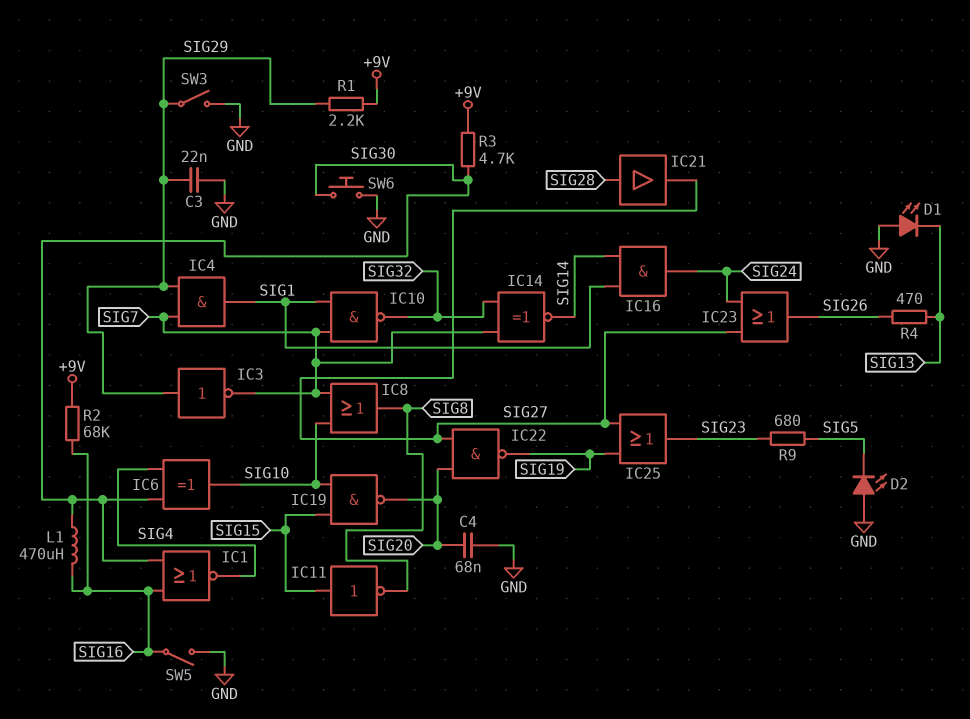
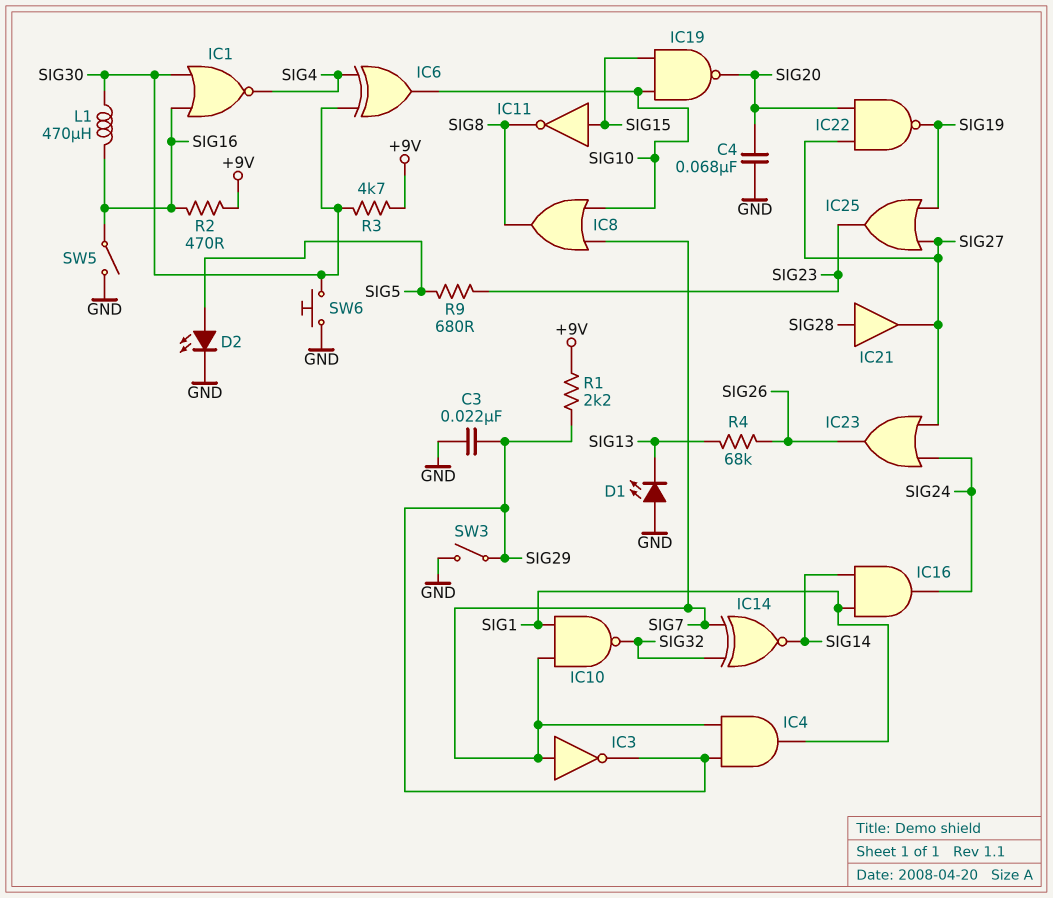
D2: LED (A GND, K SIG5) -> LED (A SIG5, K GND)
IC3: NOT (in SIG29, out SIG7) -> NOT (in SIG7, out SIG29)
R2: 68k (+9V, SIG16) -> 470 (+9V, SIG16)
R4: 470 (SIG13, SIG26) -> 68k (SIG13, SIG26)

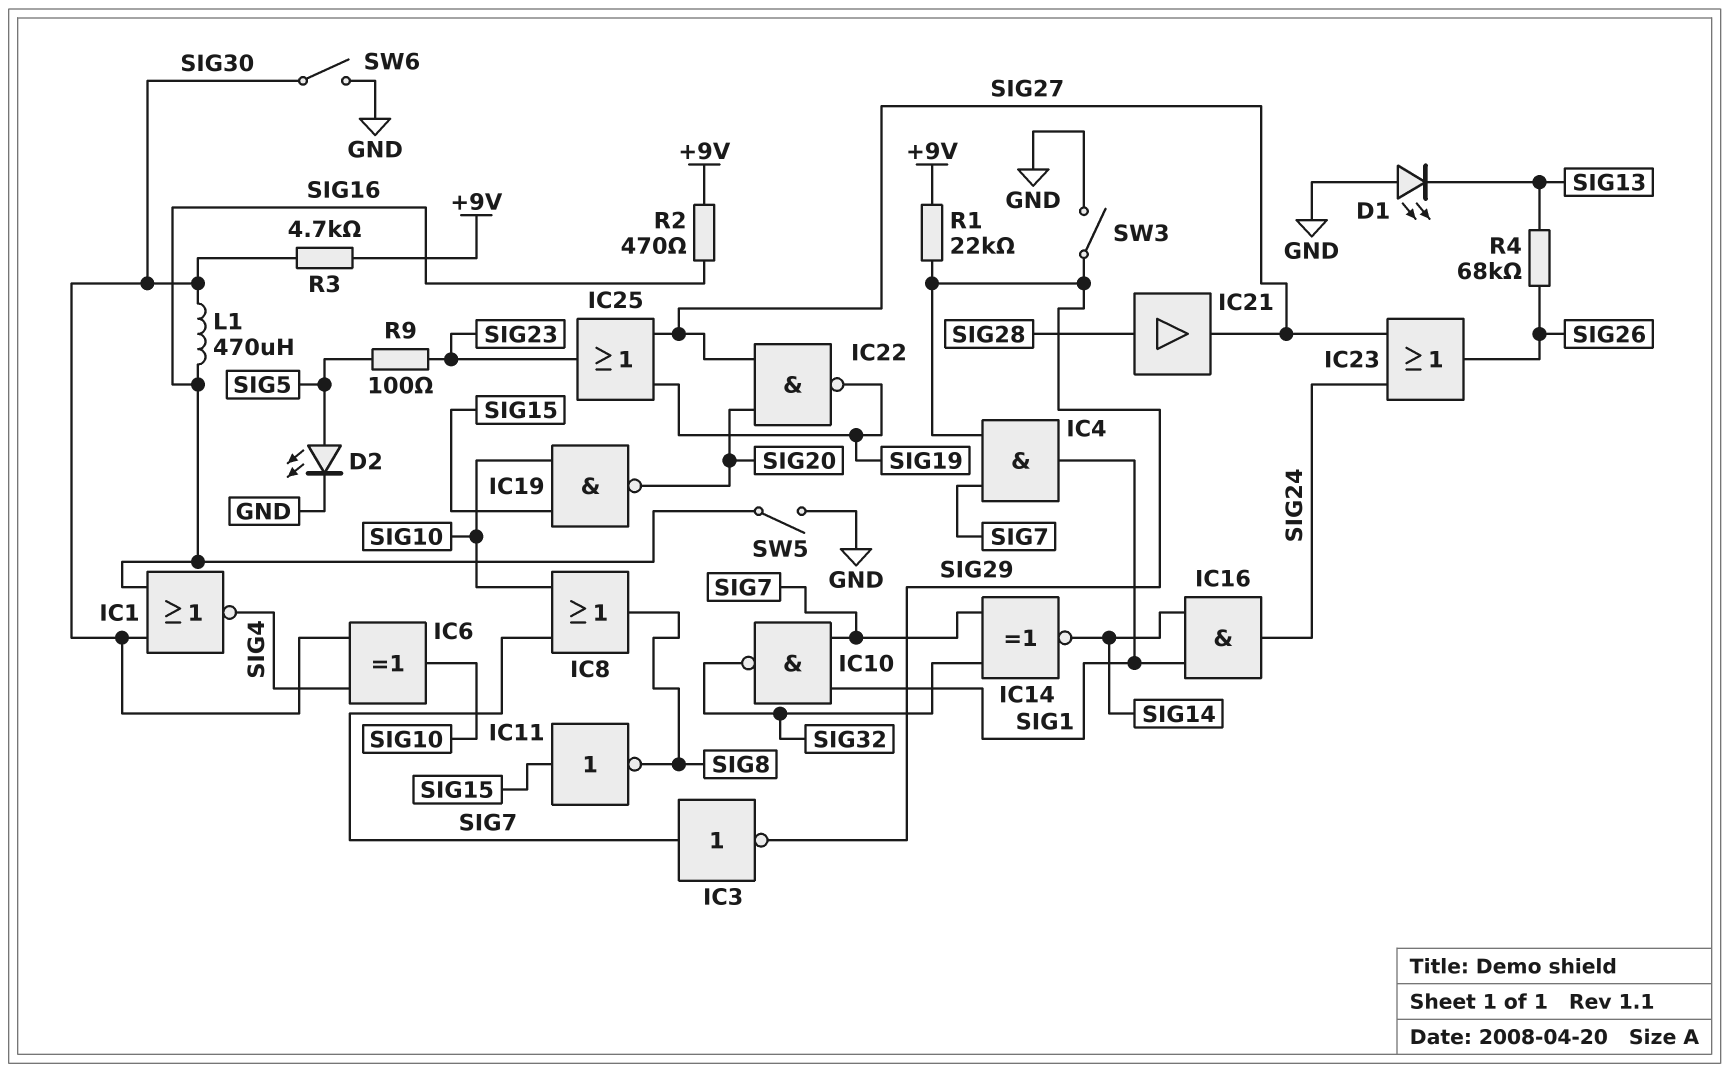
C3: 22nF (GND, SIG29) -> none
C4: 68nF (GND, SIG20) -> none
R1: 2.2k (+9V, SIG29) -> 22k (+9V, SIG29)
R9: 680 (SIG5, SIG23) -> 100 (SIG5, SIG23)
SW6: button (GND, SIG30) -> switch (GND, SIG30)

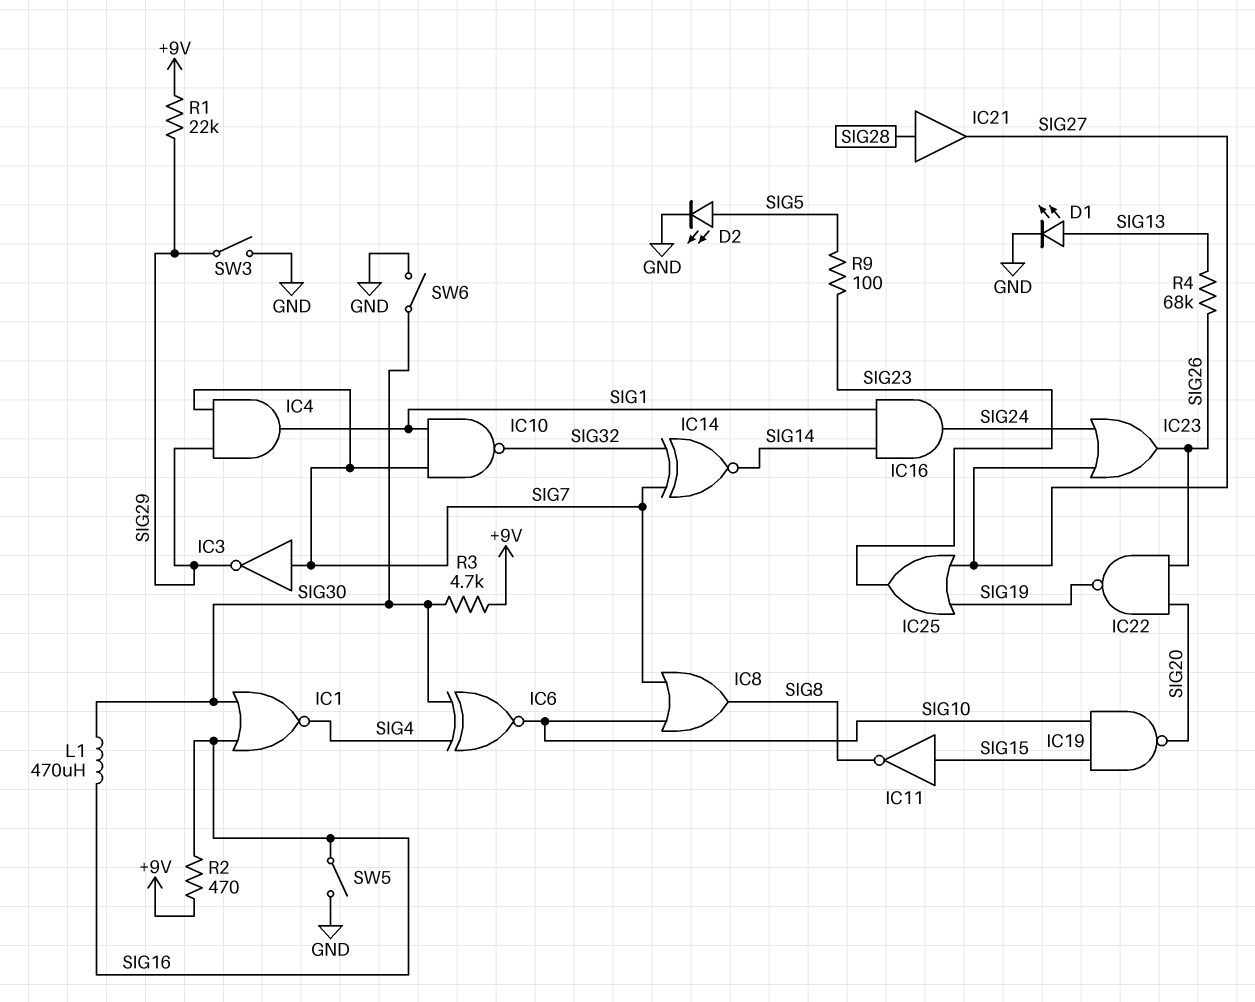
D1: LED (A GND, K SIG13) -> LED (A SIG13, K GND)
IC6: XOR (in SIG4, in SIG30, out SIG10) -> XNOR (in SIG4, in SIG30, out SIG10)
IC22: NAND (in SIG20, in SIG27, out SIG19) -> NAND (in SIG20, in SIG26, out SIG19)

